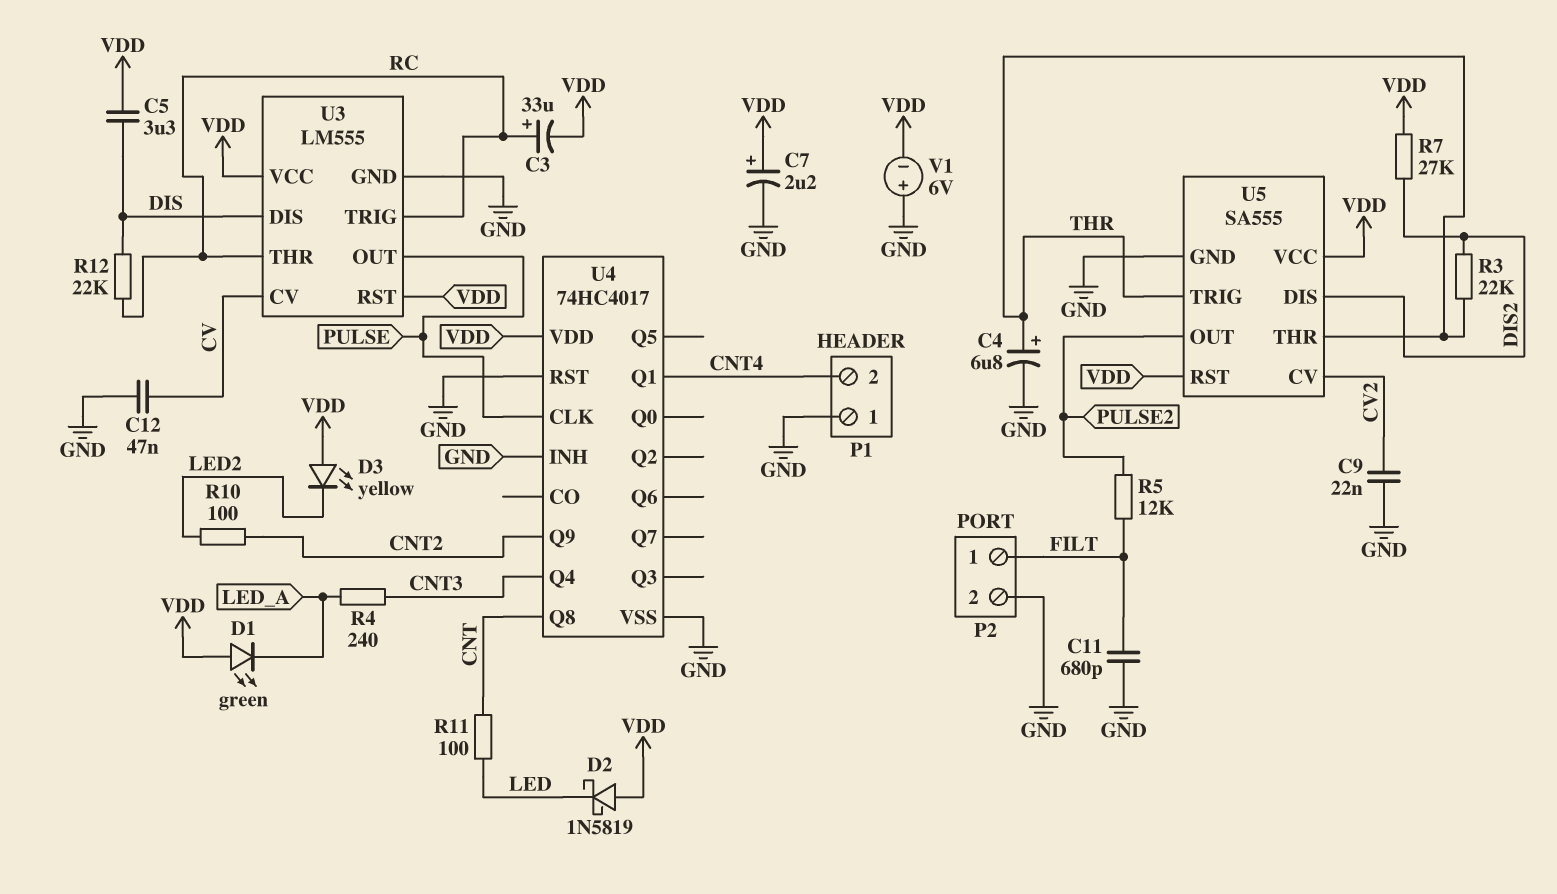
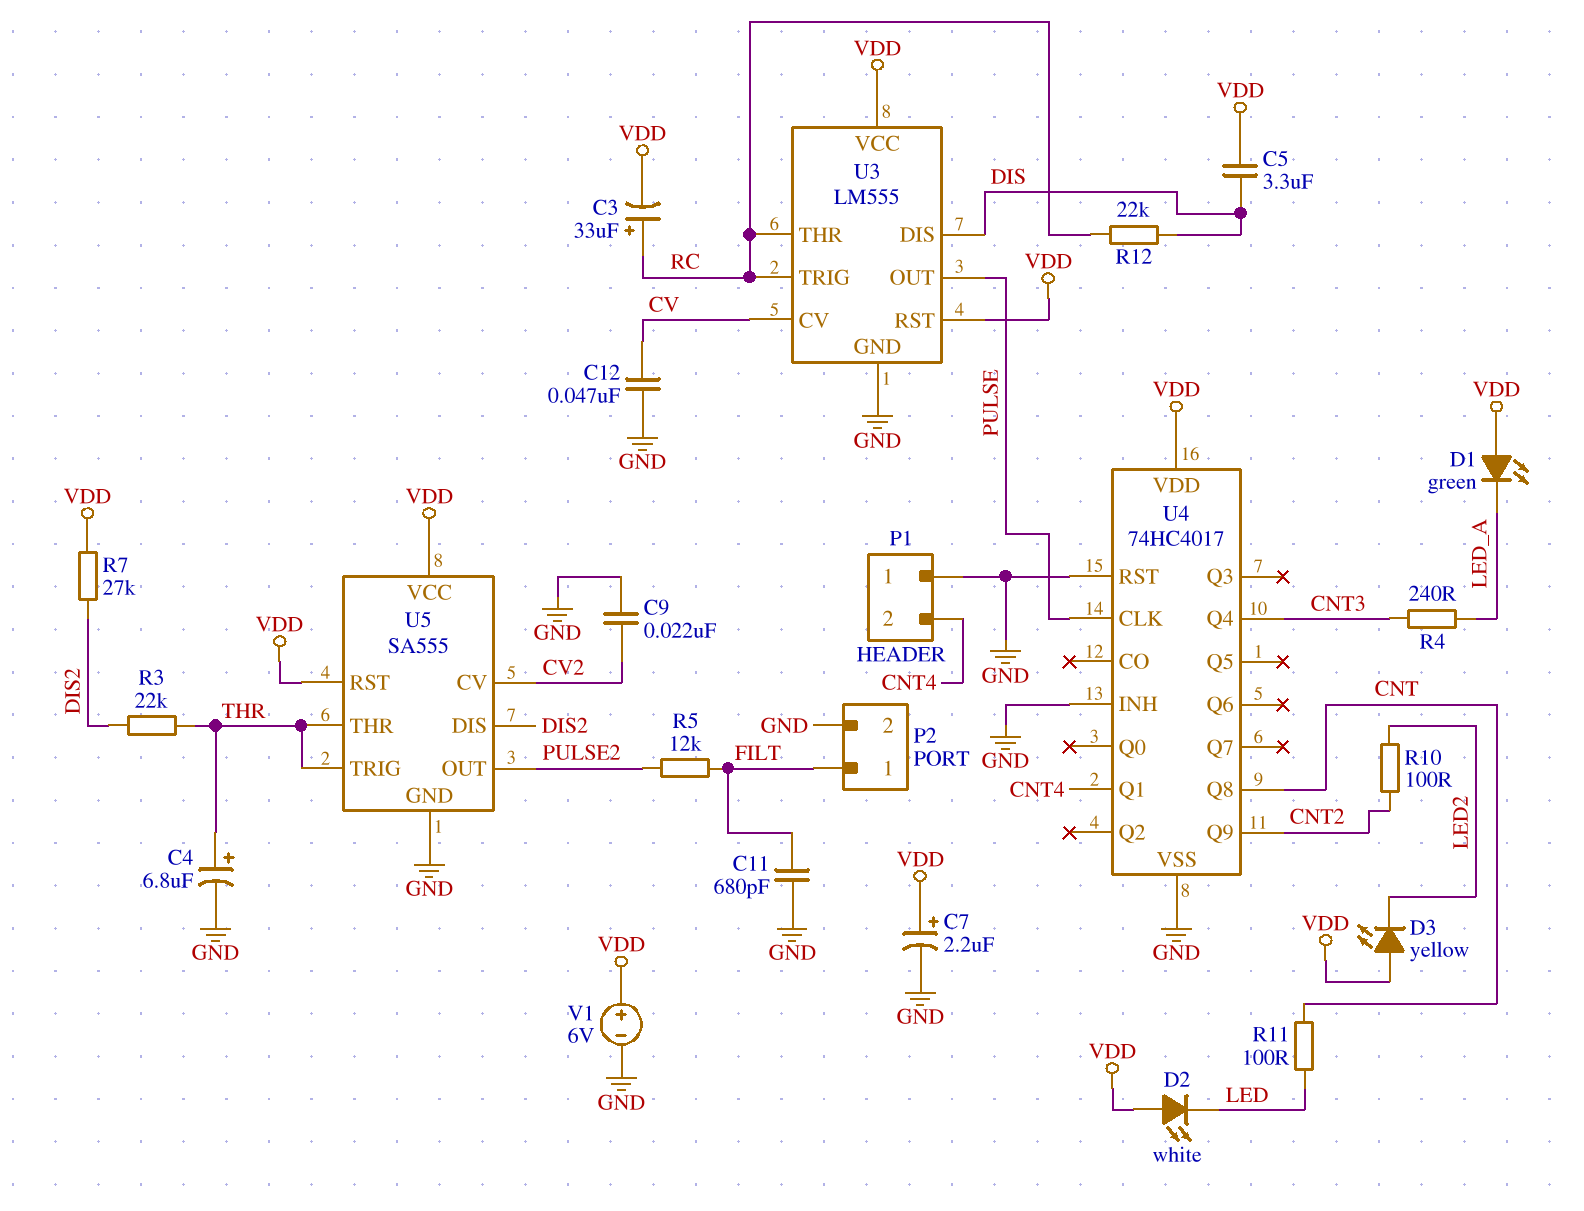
D2: schottky 1N5819 (A VDD, K LED) -> LED white (A VDD, K LED)
V1: 6V (plus GND, minus VDD) -> 6V (plus VDD, minus GND)

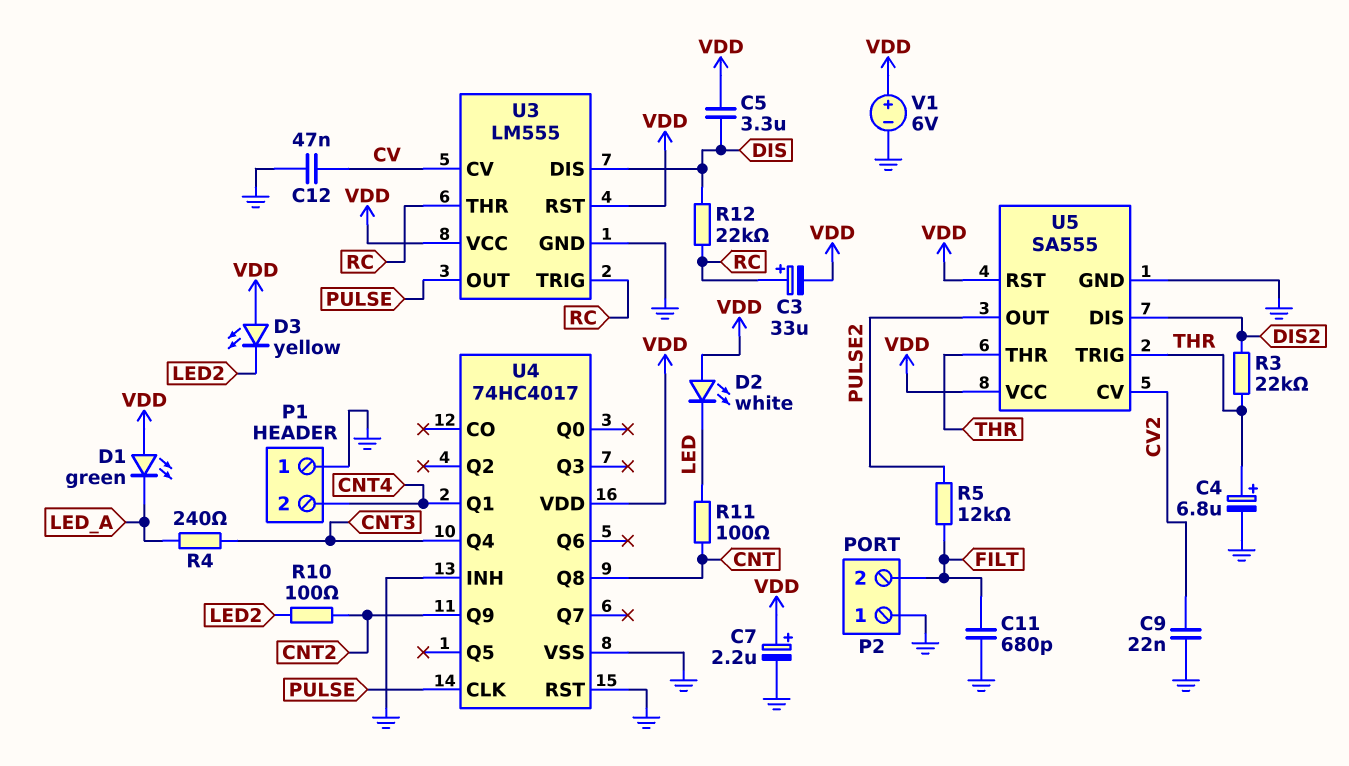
P2 pin 1: FILT -> GND
P2 pin 2: GND -> FILT
R7: 27k (DIS2, VDD) -> none

